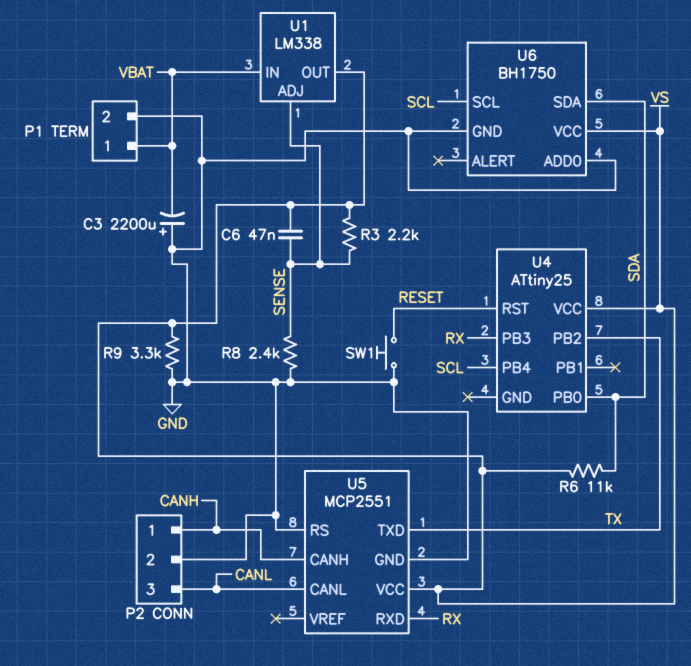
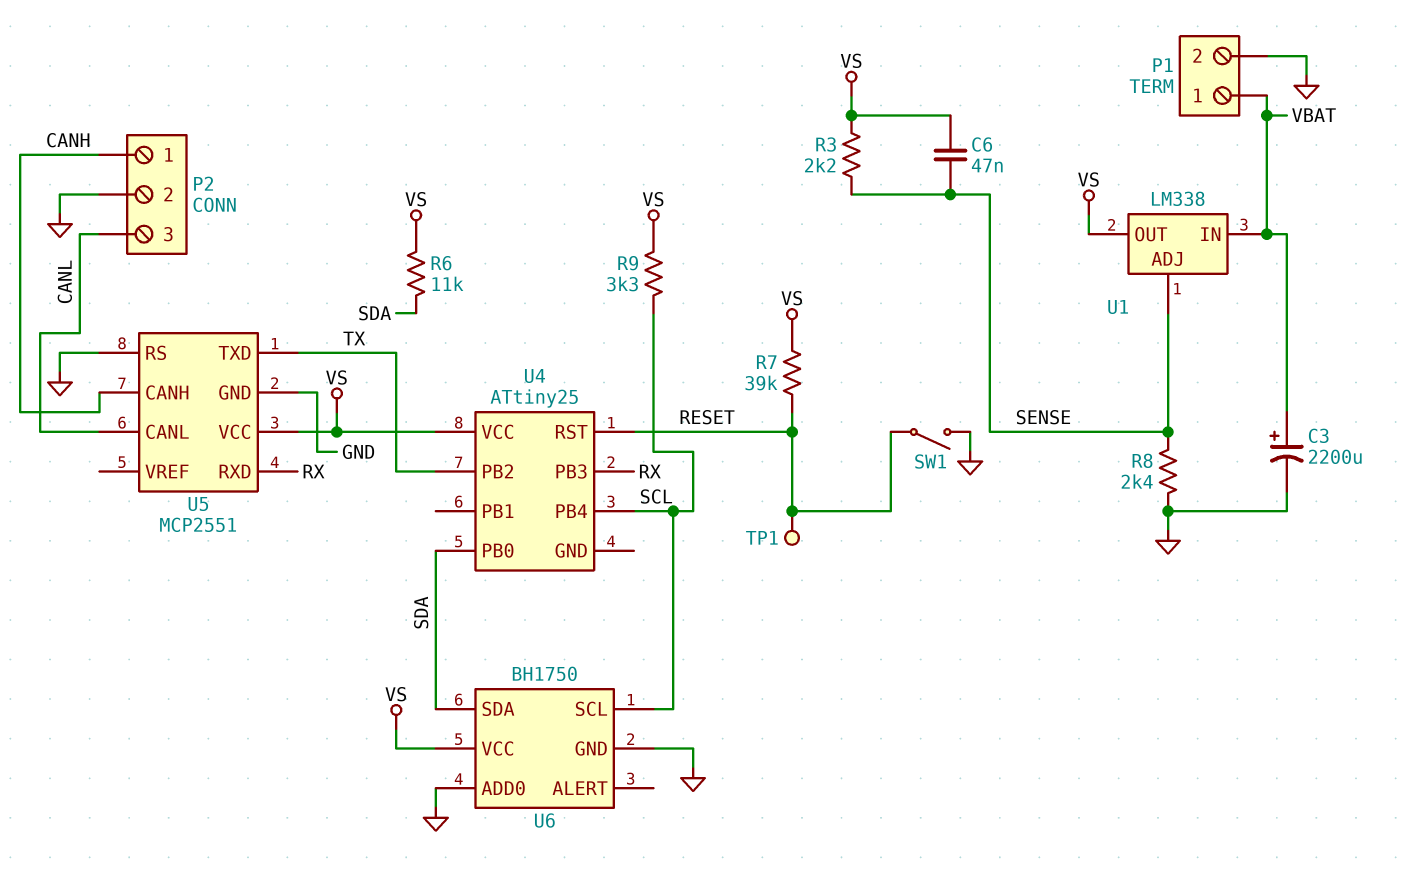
C3: 2200uF (plus GND, minus VBAT) -> 2200uF (plus VBAT, minus GND)
R7: none -> 39k (RESET, VS)
R9: 3.3k (GND, VS) -> 3.3k (SCL, VS)
SW1: button (GND, RESET) -> switch (GND, RESET)
TP1: none -> test point (RESET)

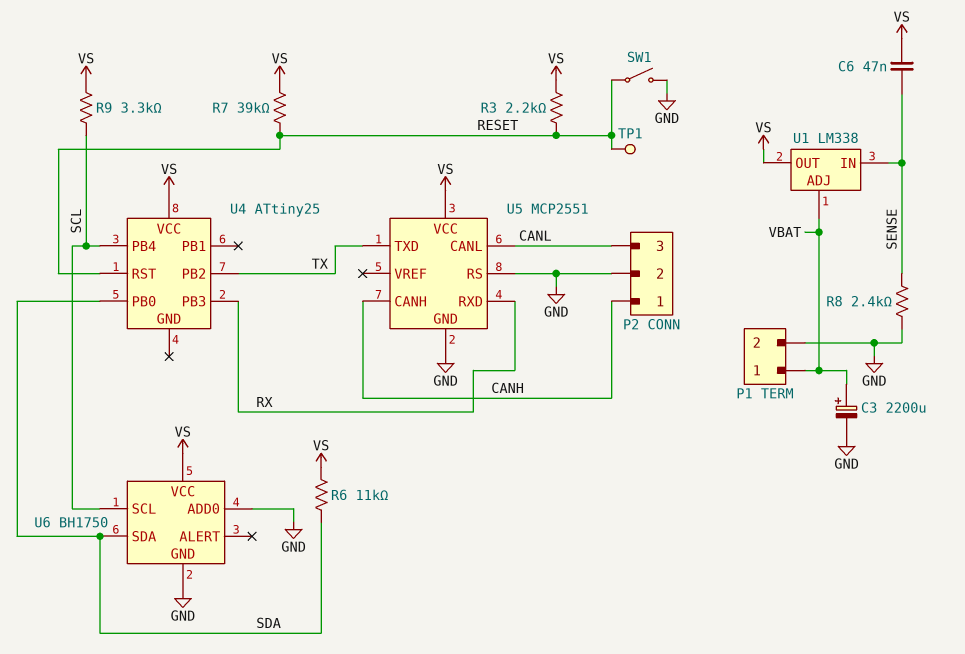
R3: 2.2k (SENSE, VS) -> 2.2k (RESET, VS)
U1 pin ADJ: SENSE -> VBAT
U1 pin IN: VBAT -> SENSE

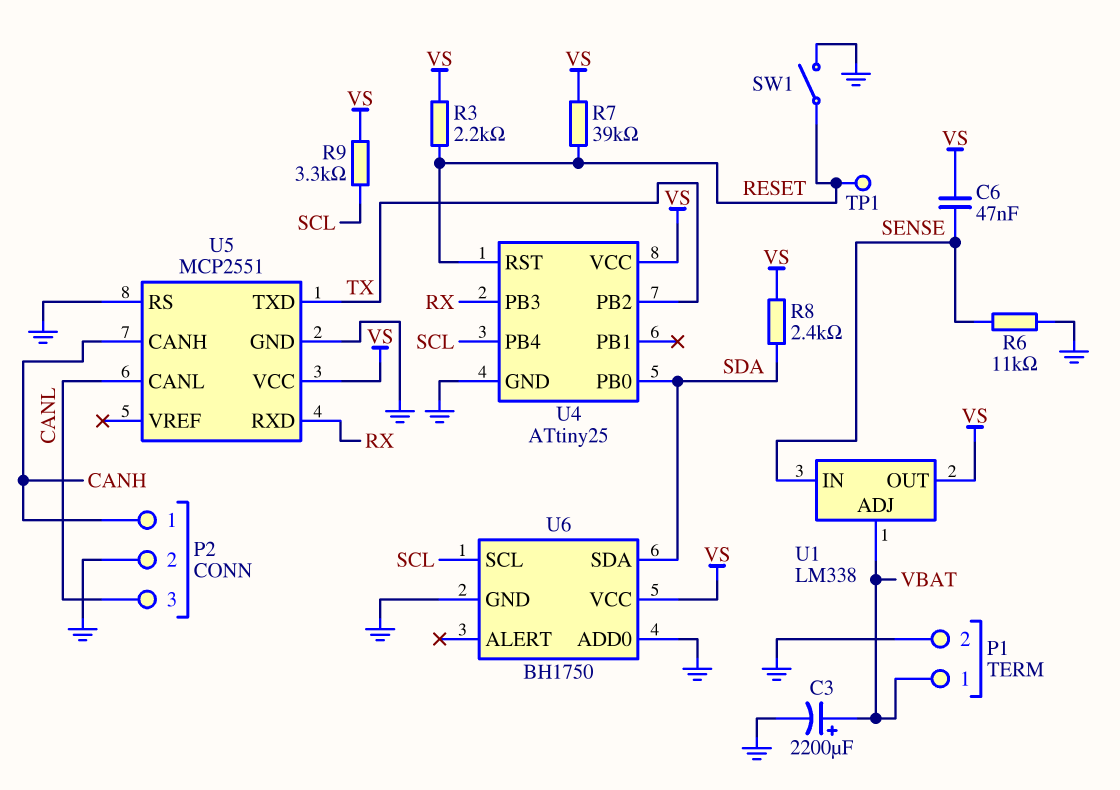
R6: 11k (SDA, VS) -> 11k (GND, SENSE)
R8: 2.4k (GND, SENSE) -> 2.4k (SDA, VS)
U4 pin GND: none -> GND

